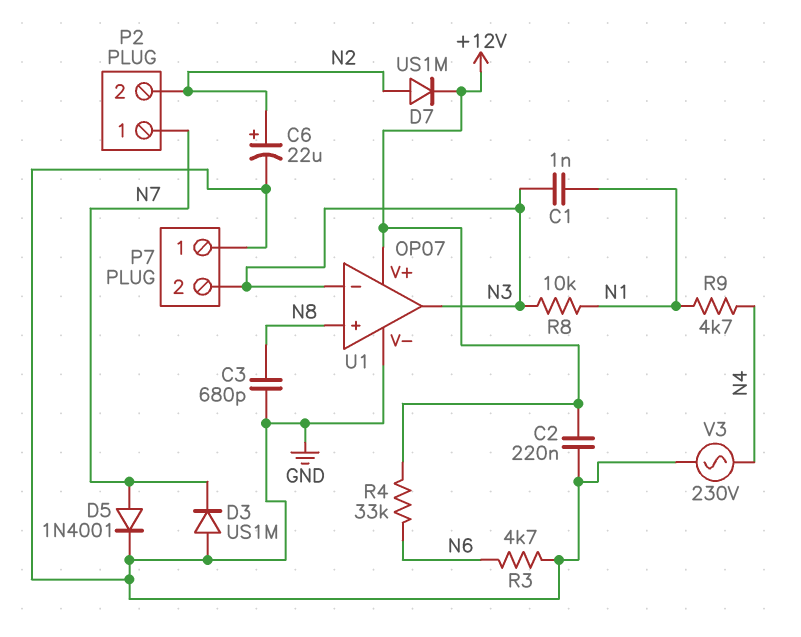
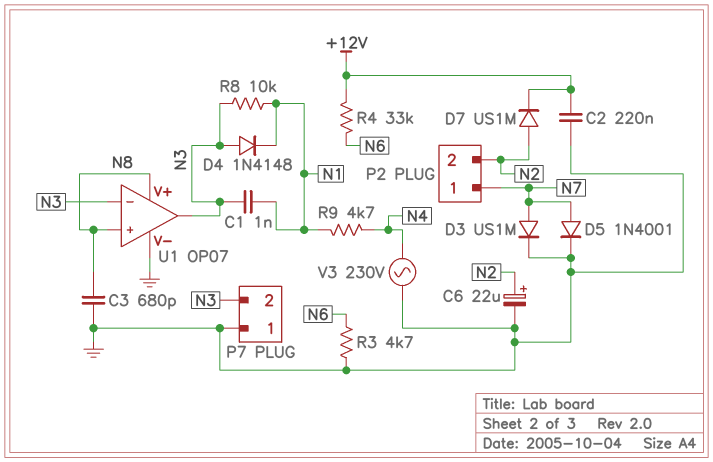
D3: diode US1M (A GND, K N7) -> diode US1M (A N7, K GND)
D4: none -> diode 1N4148 (A N3, K N1)
U1 pin V+: +12V -> N8

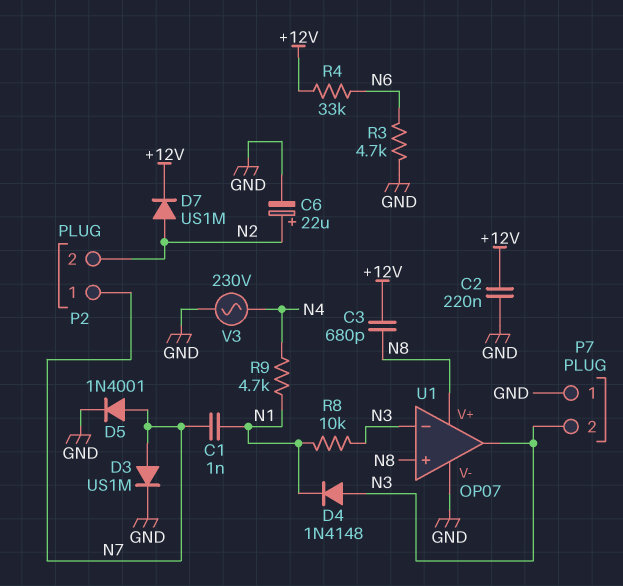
C1: 1nF (N1, N3) -> 1nF (N1, N7)
C3: 680pF (GND, N8) -> 680pF (+12V, N8)

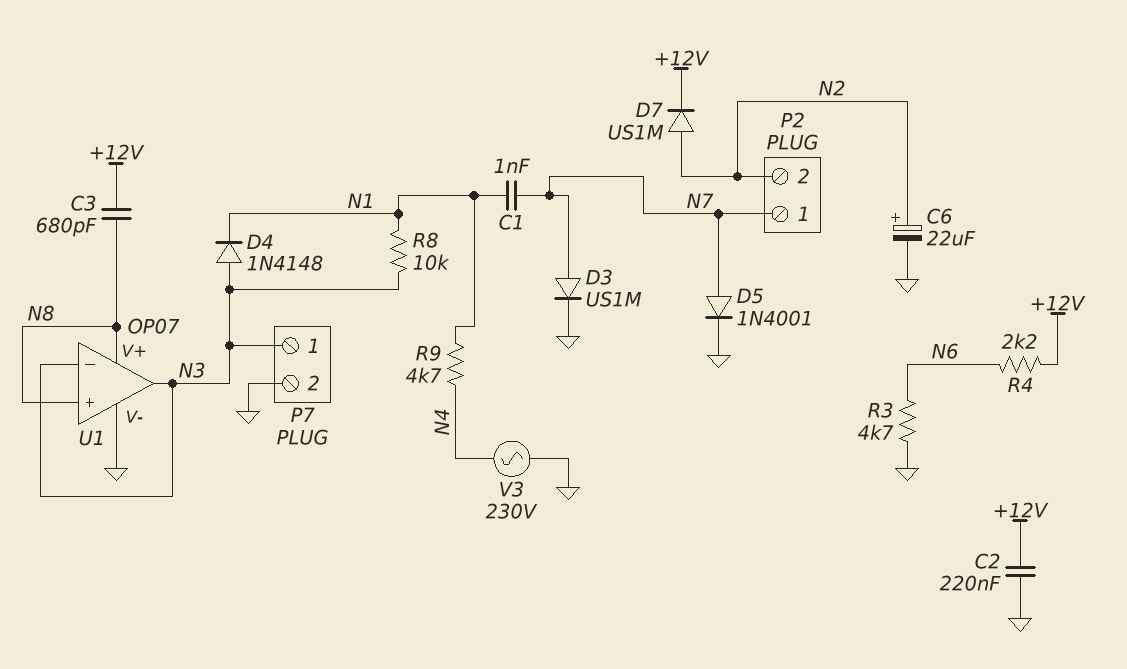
P7 pin 1: GND -> N3
P7 pin 2: N3 -> GND
R4: 33k (+12V, N6) -> 2.2k (+12V, N6)

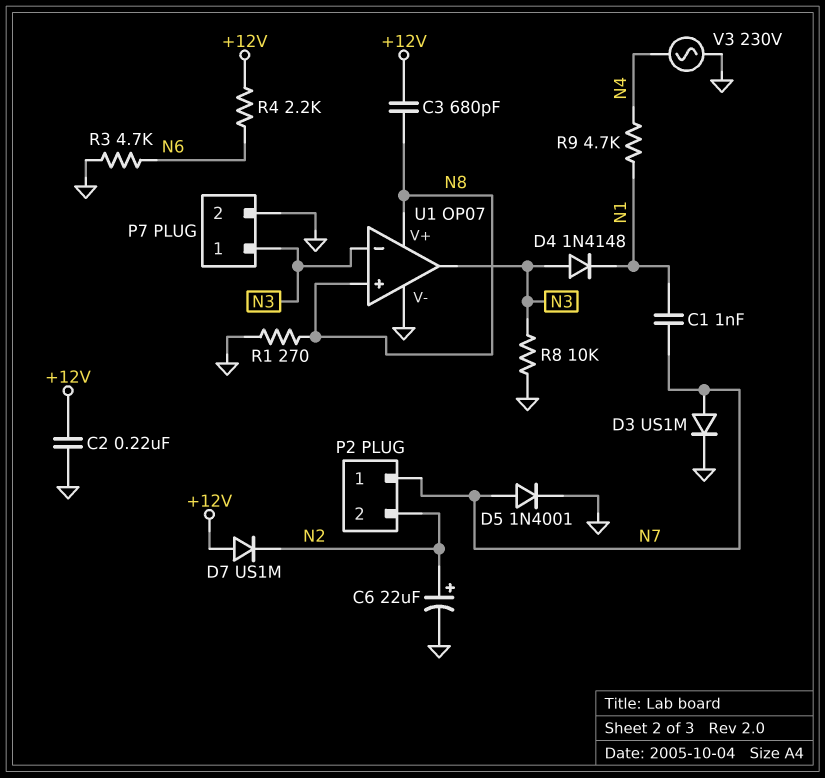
D7: diode US1M (A N2, K +12V) -> diode US1M (A +12V, K N2)
R1: none -> 270 (GND, N8)
R8: 10k (N1, N3) -> 10k (GND, N3)

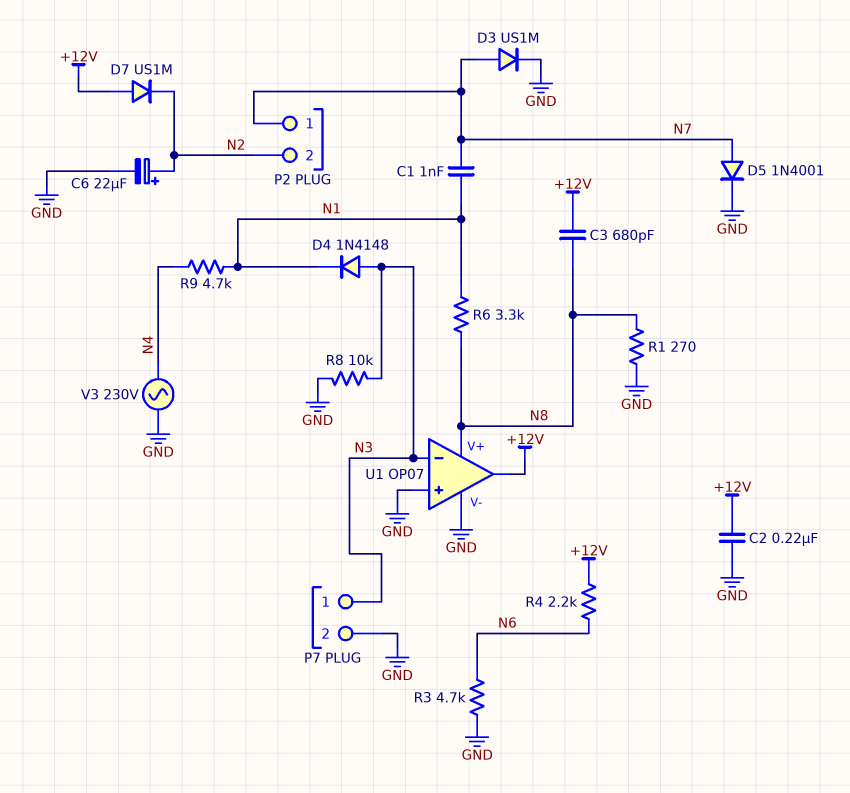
R6: none -> 3.3k (N1, N8)
U1 pin in+: N8 -> GND
U1 pin out: N3 -> +12V

